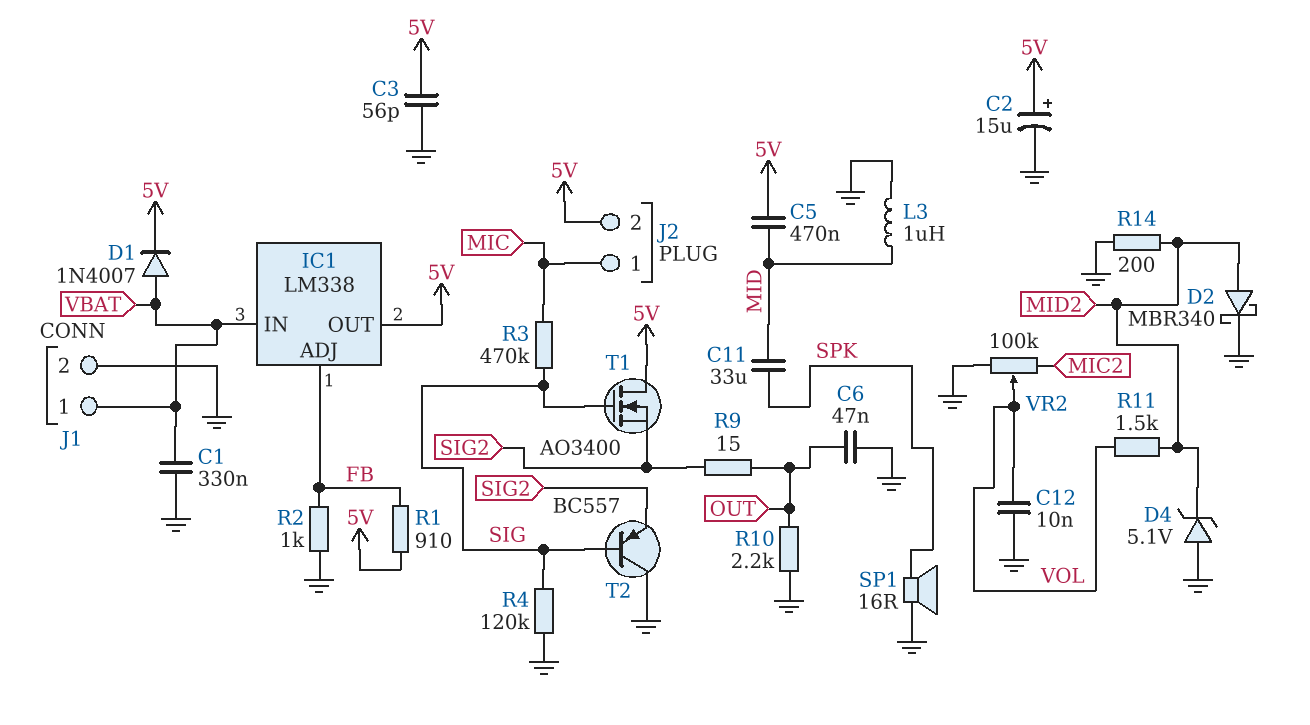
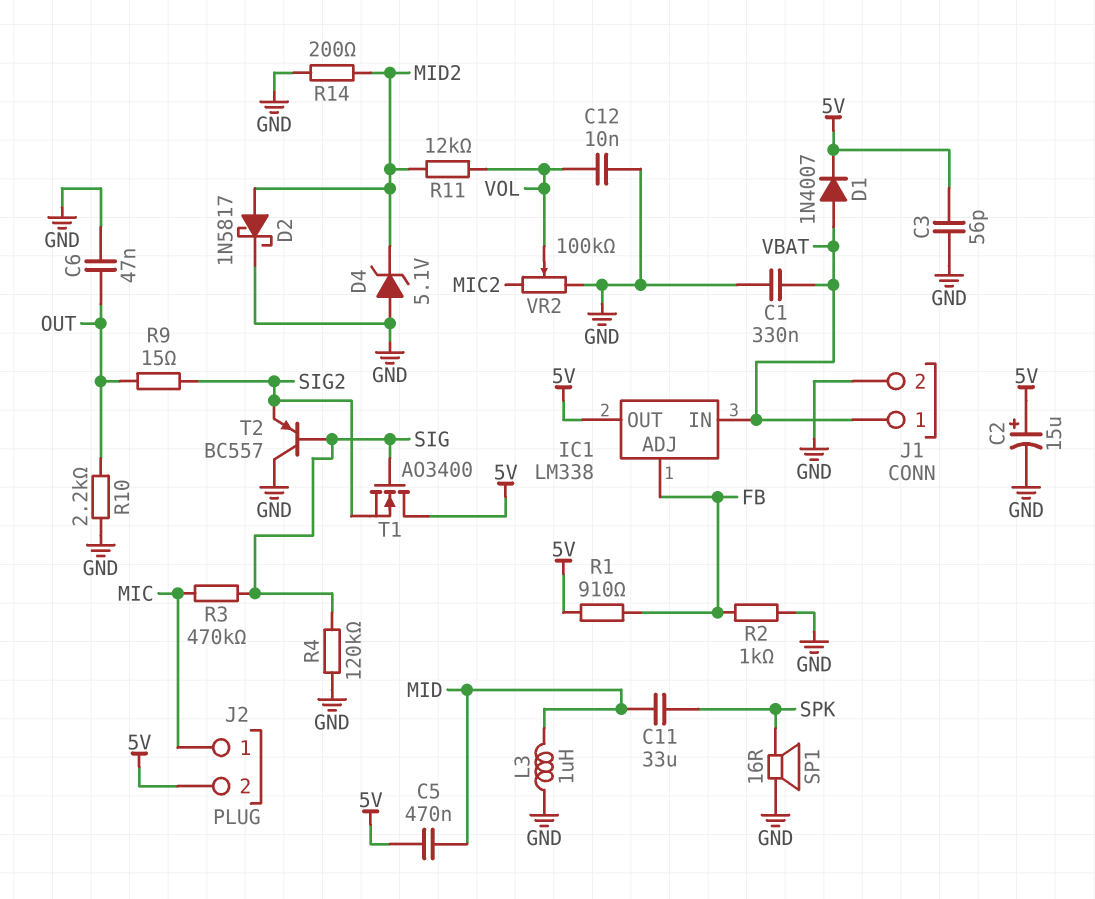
D2: schottky MBR340 (A MID2, K GND) -> schottky 1N5817 (A MID2, K GND)
R11: 1.5k (MID2, VOL) -> 12k (MID2, VOL)

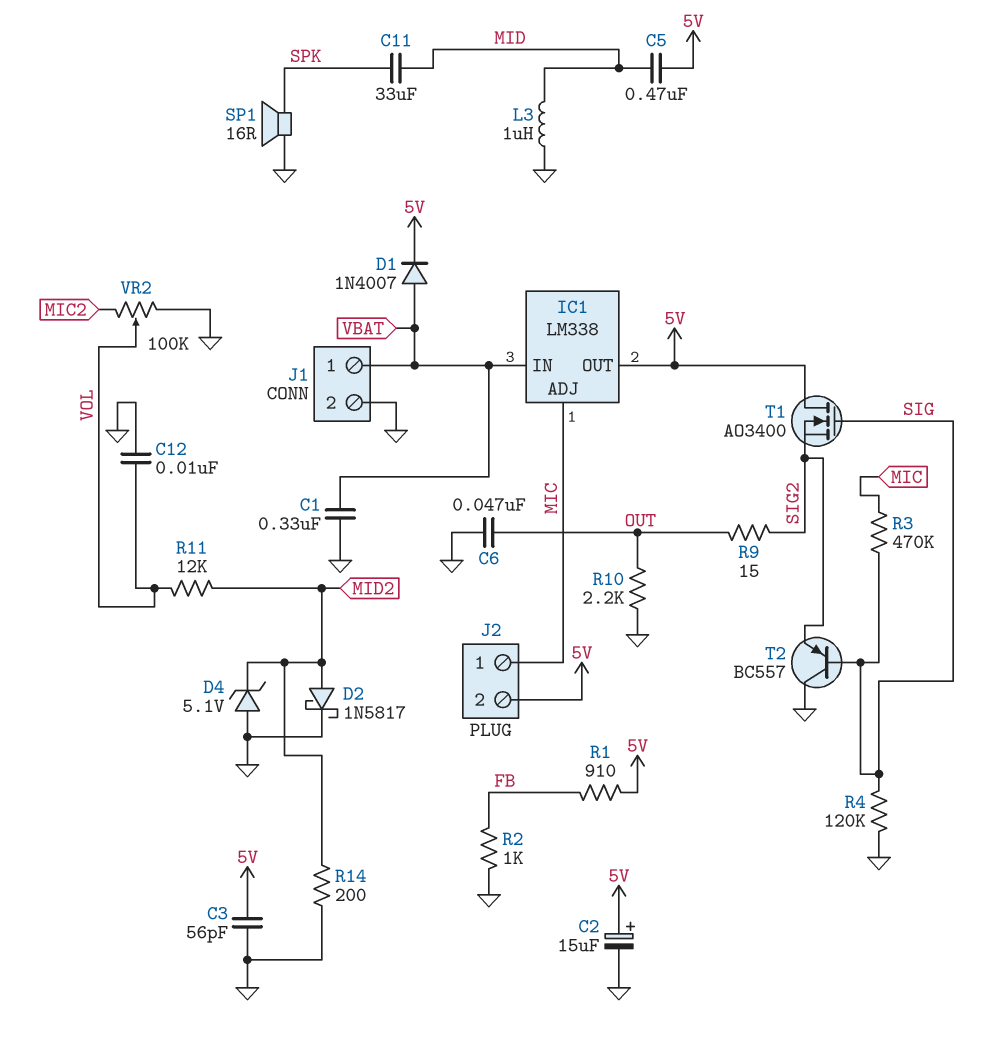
IC1 pin ADJ: FB -> MIC

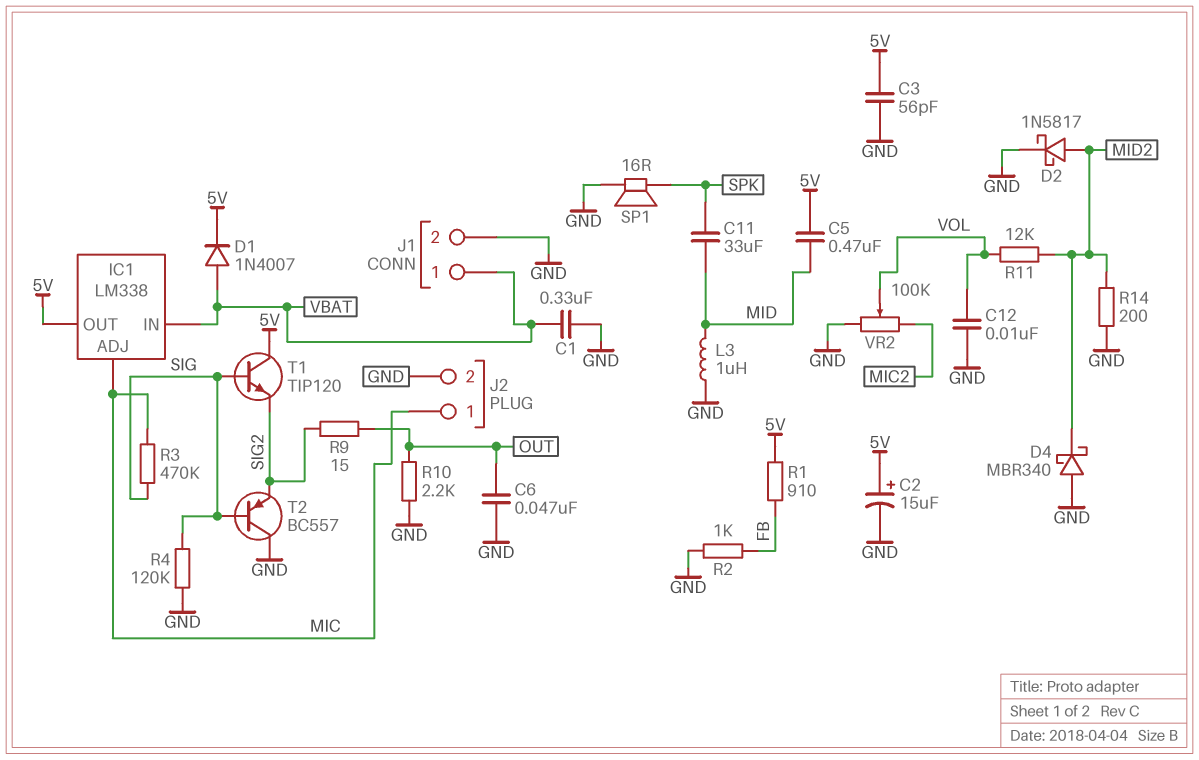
D4: zener 5.1V (A GND, K MID2) -> schottky MBR340 (A GND, K MID2)
J2 pin 2: 5V -> GND
T1: NMOS AO3400 (G SIG, D 5V, S SIG2) -> NPN TIP120 (B SIG, C 5V, E SIG2)

